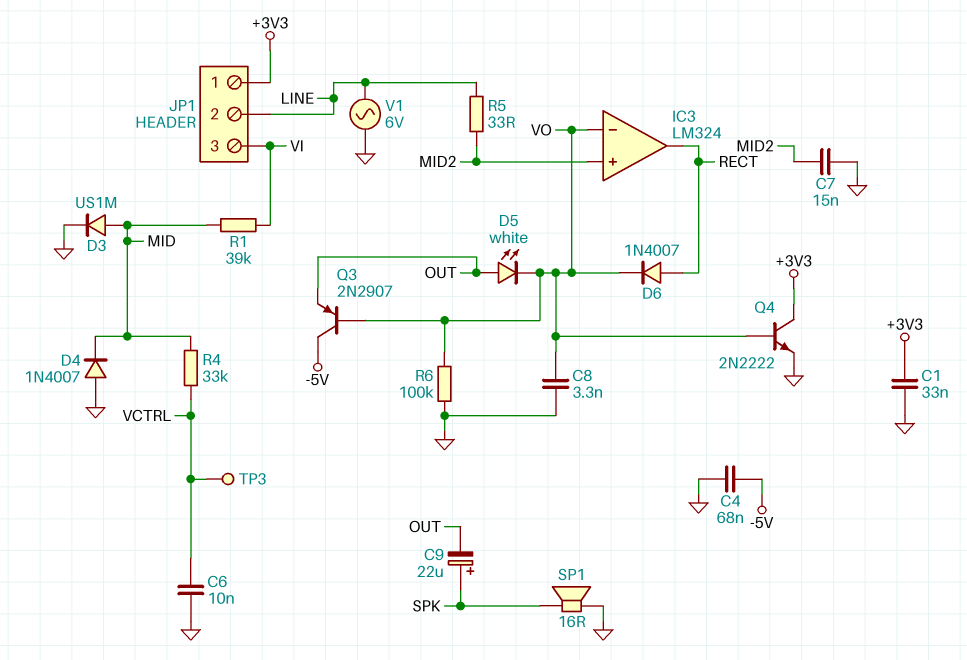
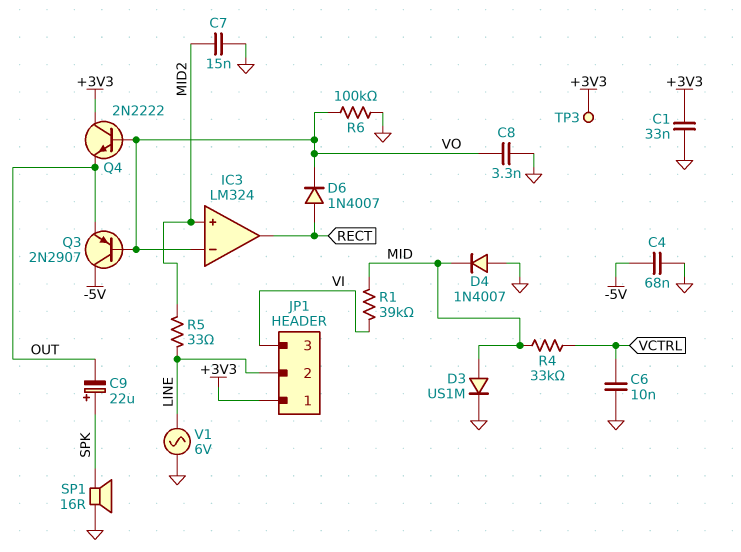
D5: LED white (A OUT, K VO) -> none
Q4: NPN 2N2222 (B VO, C +3V3, E GND) -> NPN 2N2222 (B VO, C +3V3, E OUT)
TP3: test point (VCTRL) -> test point (+3V3)

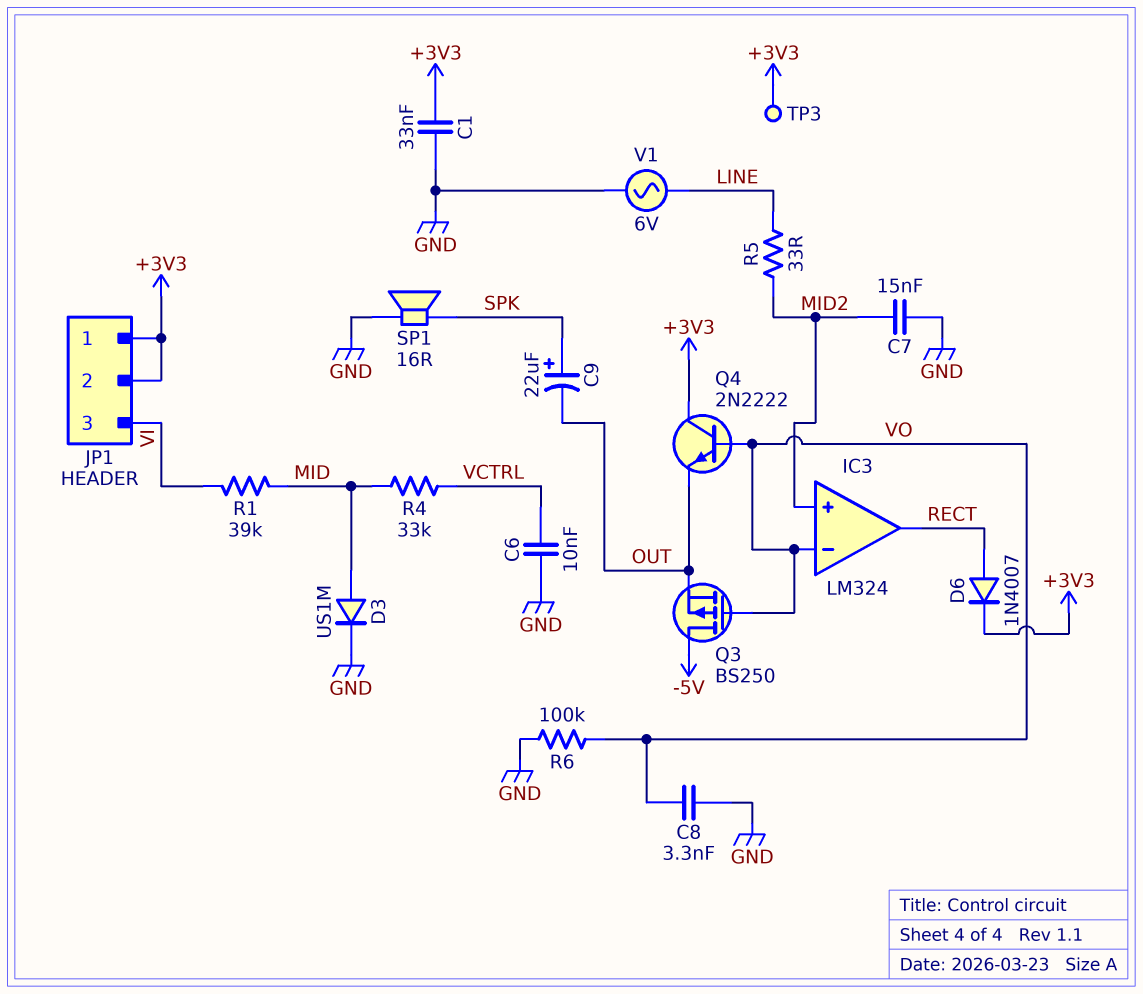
C4: 68nF (-5V, GND) -> none
D4: diode 1N4007 (A GND, K MID) -> none
D6: diode 1N4007 (A RECT, K VO) -> diode 1N4007 (A RECT, K +3V3)
JP1 pin 2: LINE -> +3V3
Q3: PNP 2N2907 (B VO, C -5V, E OUT) -> PMOS BS250 (G VO, D -5V, S OUT)

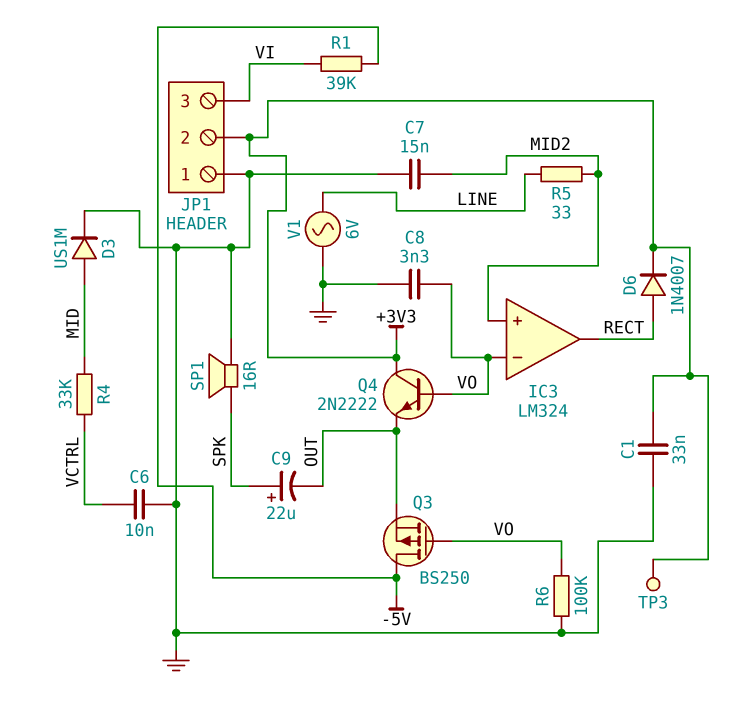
JP1 pin 1: +3V3 -> GND
R1: 39k (MID, VI) -> 39k (-5V, VI)

